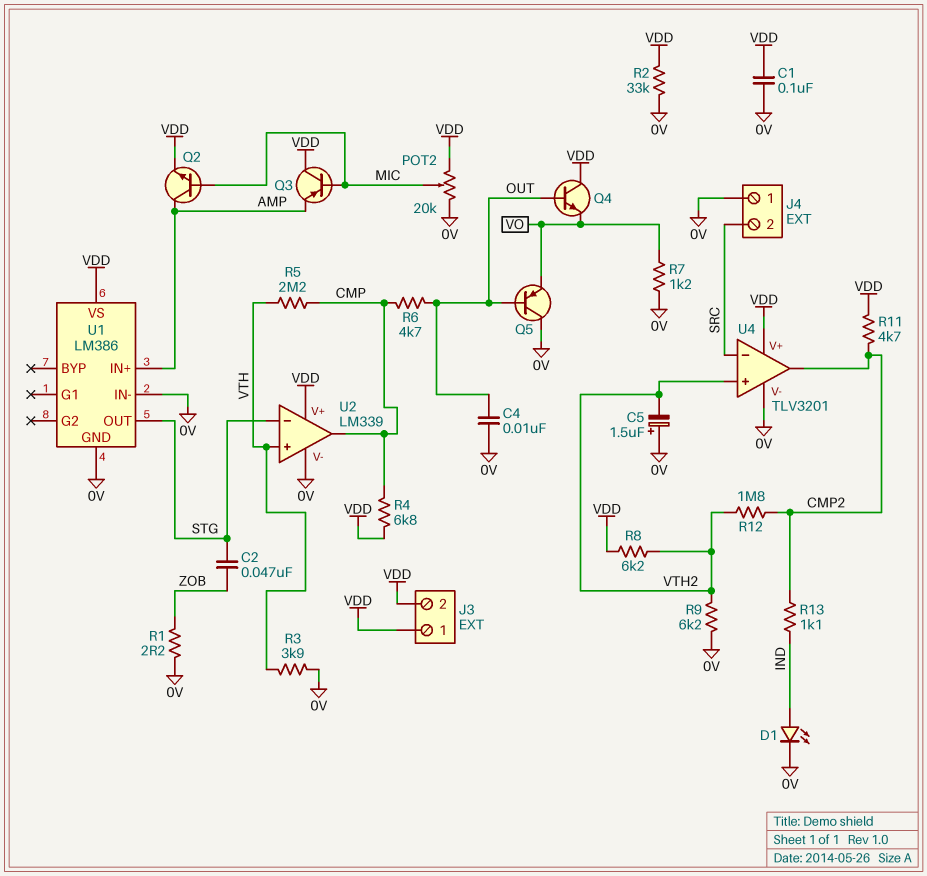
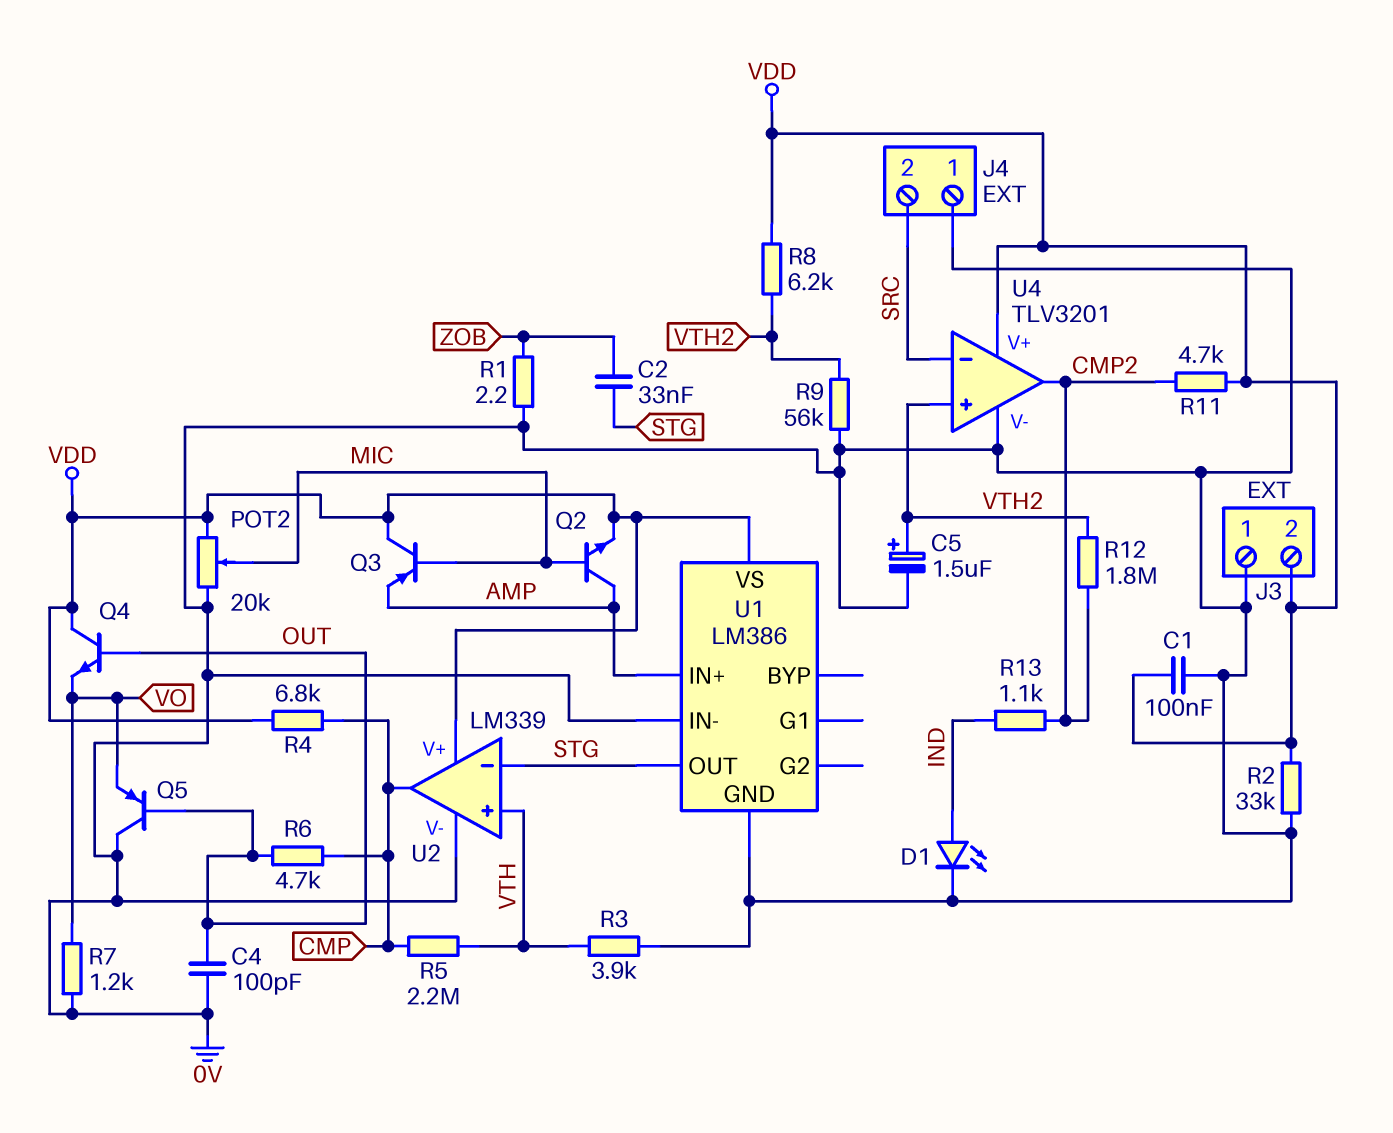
C2: 47nF (STG, ZOB) -> 33nF (STG, ZOB)
C4: 10nF (0V, OUT) -> 100pF (0V, OUT)
C5: 1.5uF (plus 0V, minus VTH2) -> 1.5uF (plus VTH2, minus 0V)
J3 pin 1: VDD -> 0V
R9: 6.2k (0V, VTH2) -> 56k (0V, VTH2)

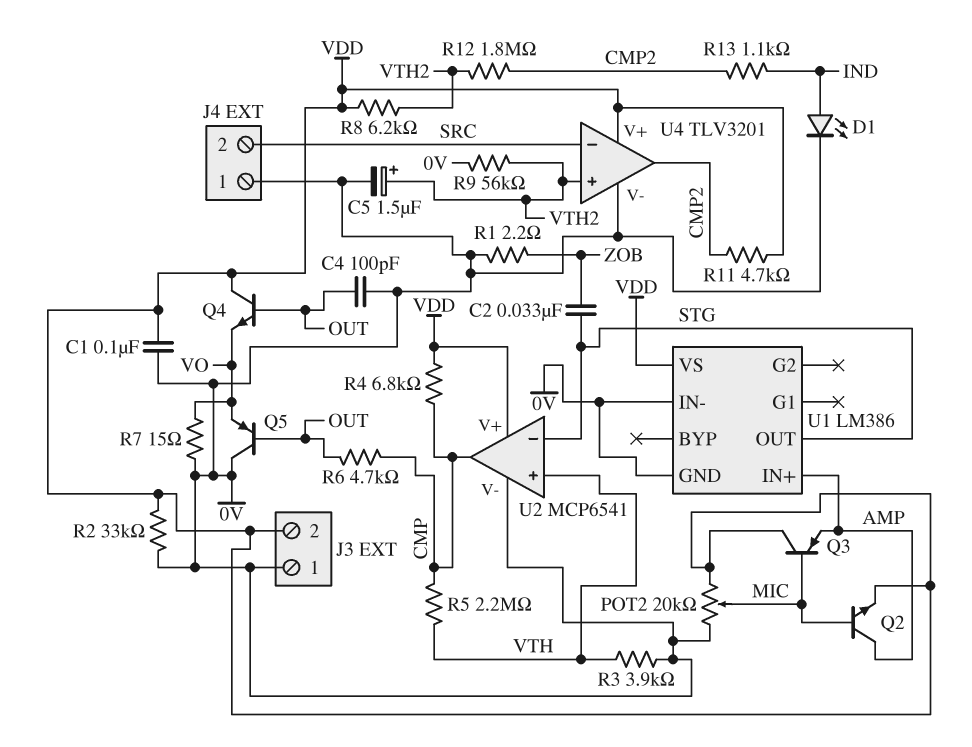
R7: 1.2k (0V, VO) -> 15 (0V, VO)
U2: LM339 -> MCP6541

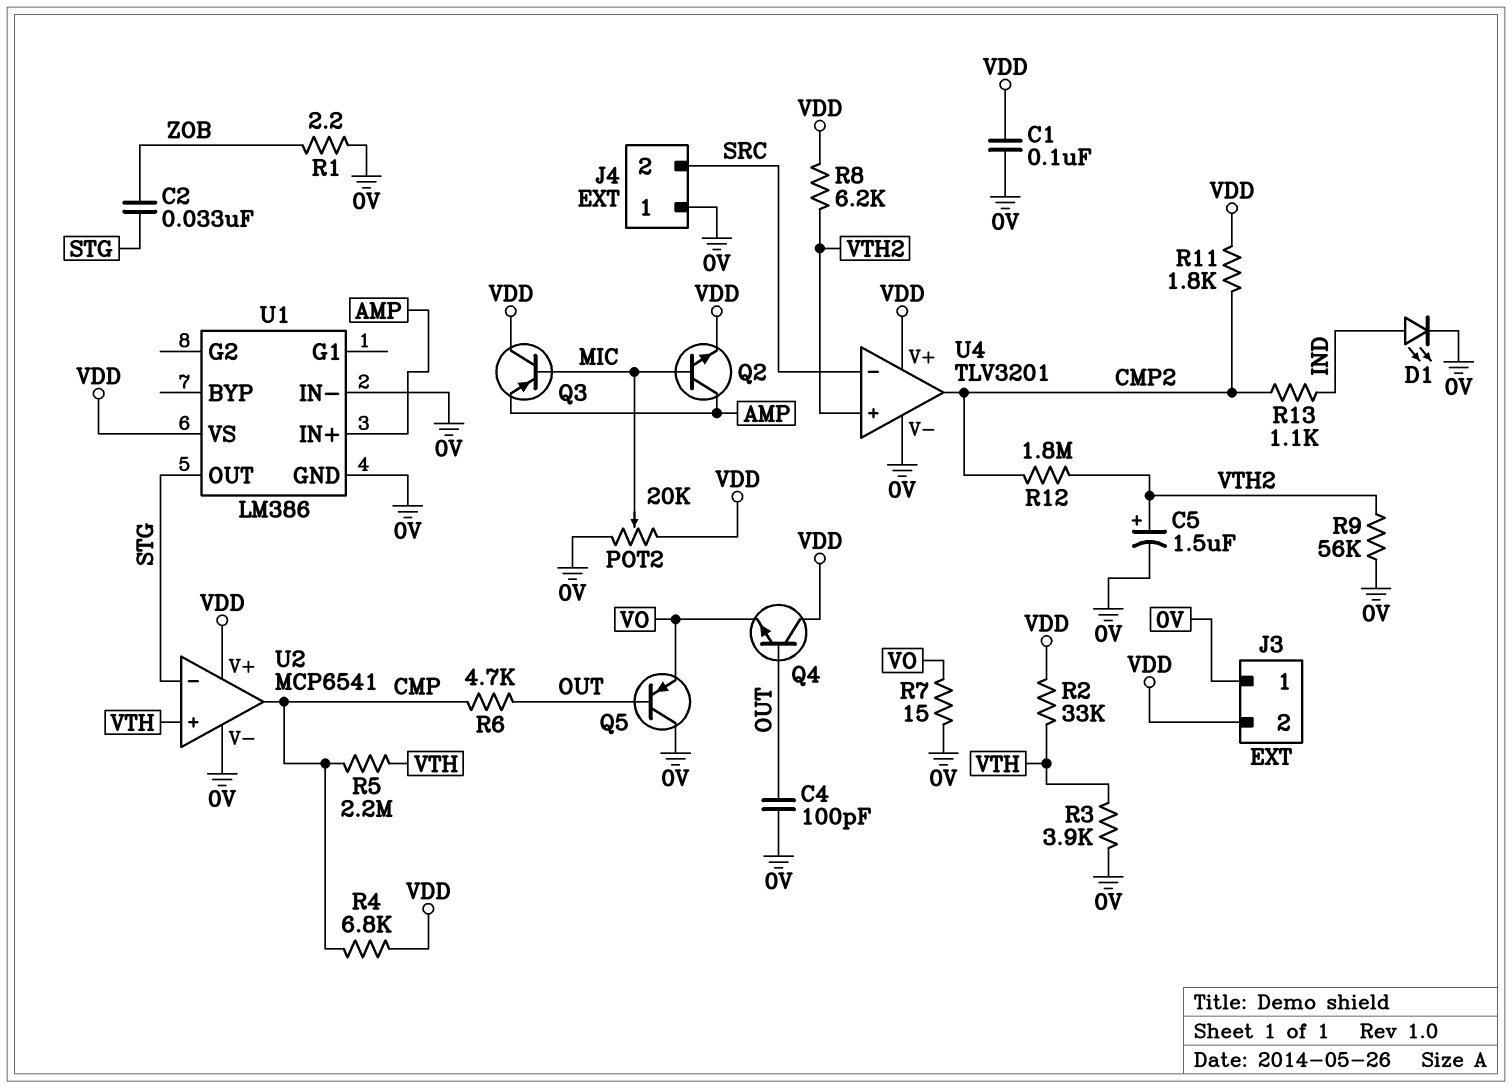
R2: 33k (0V, VDD) -> 33k (VDD, VTH)
R11: 4.7k (CMP2, VDD) -> 1.8k (CMP2, VDD)

